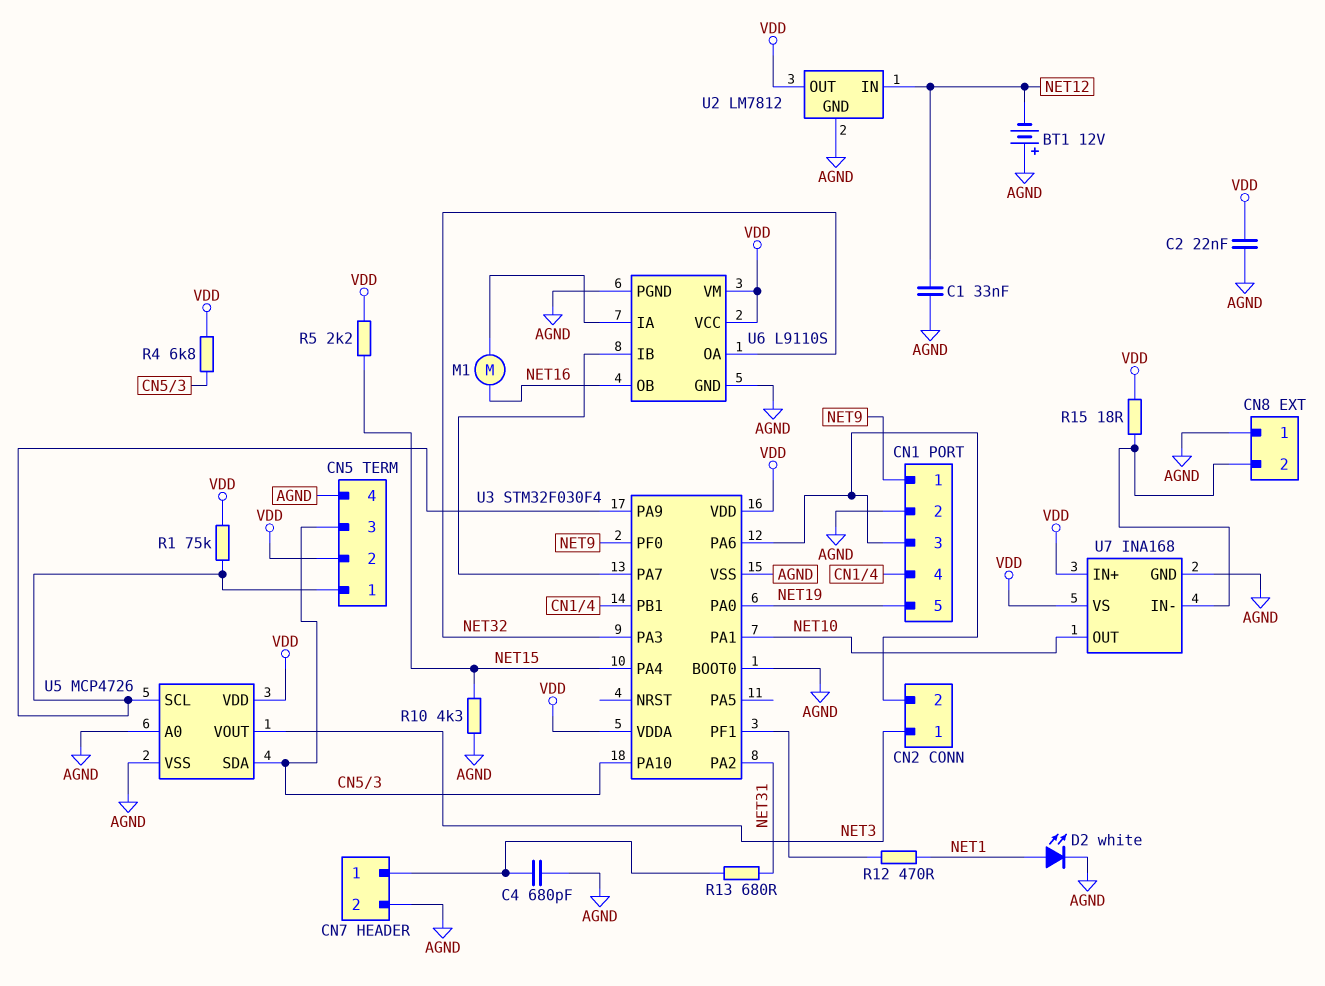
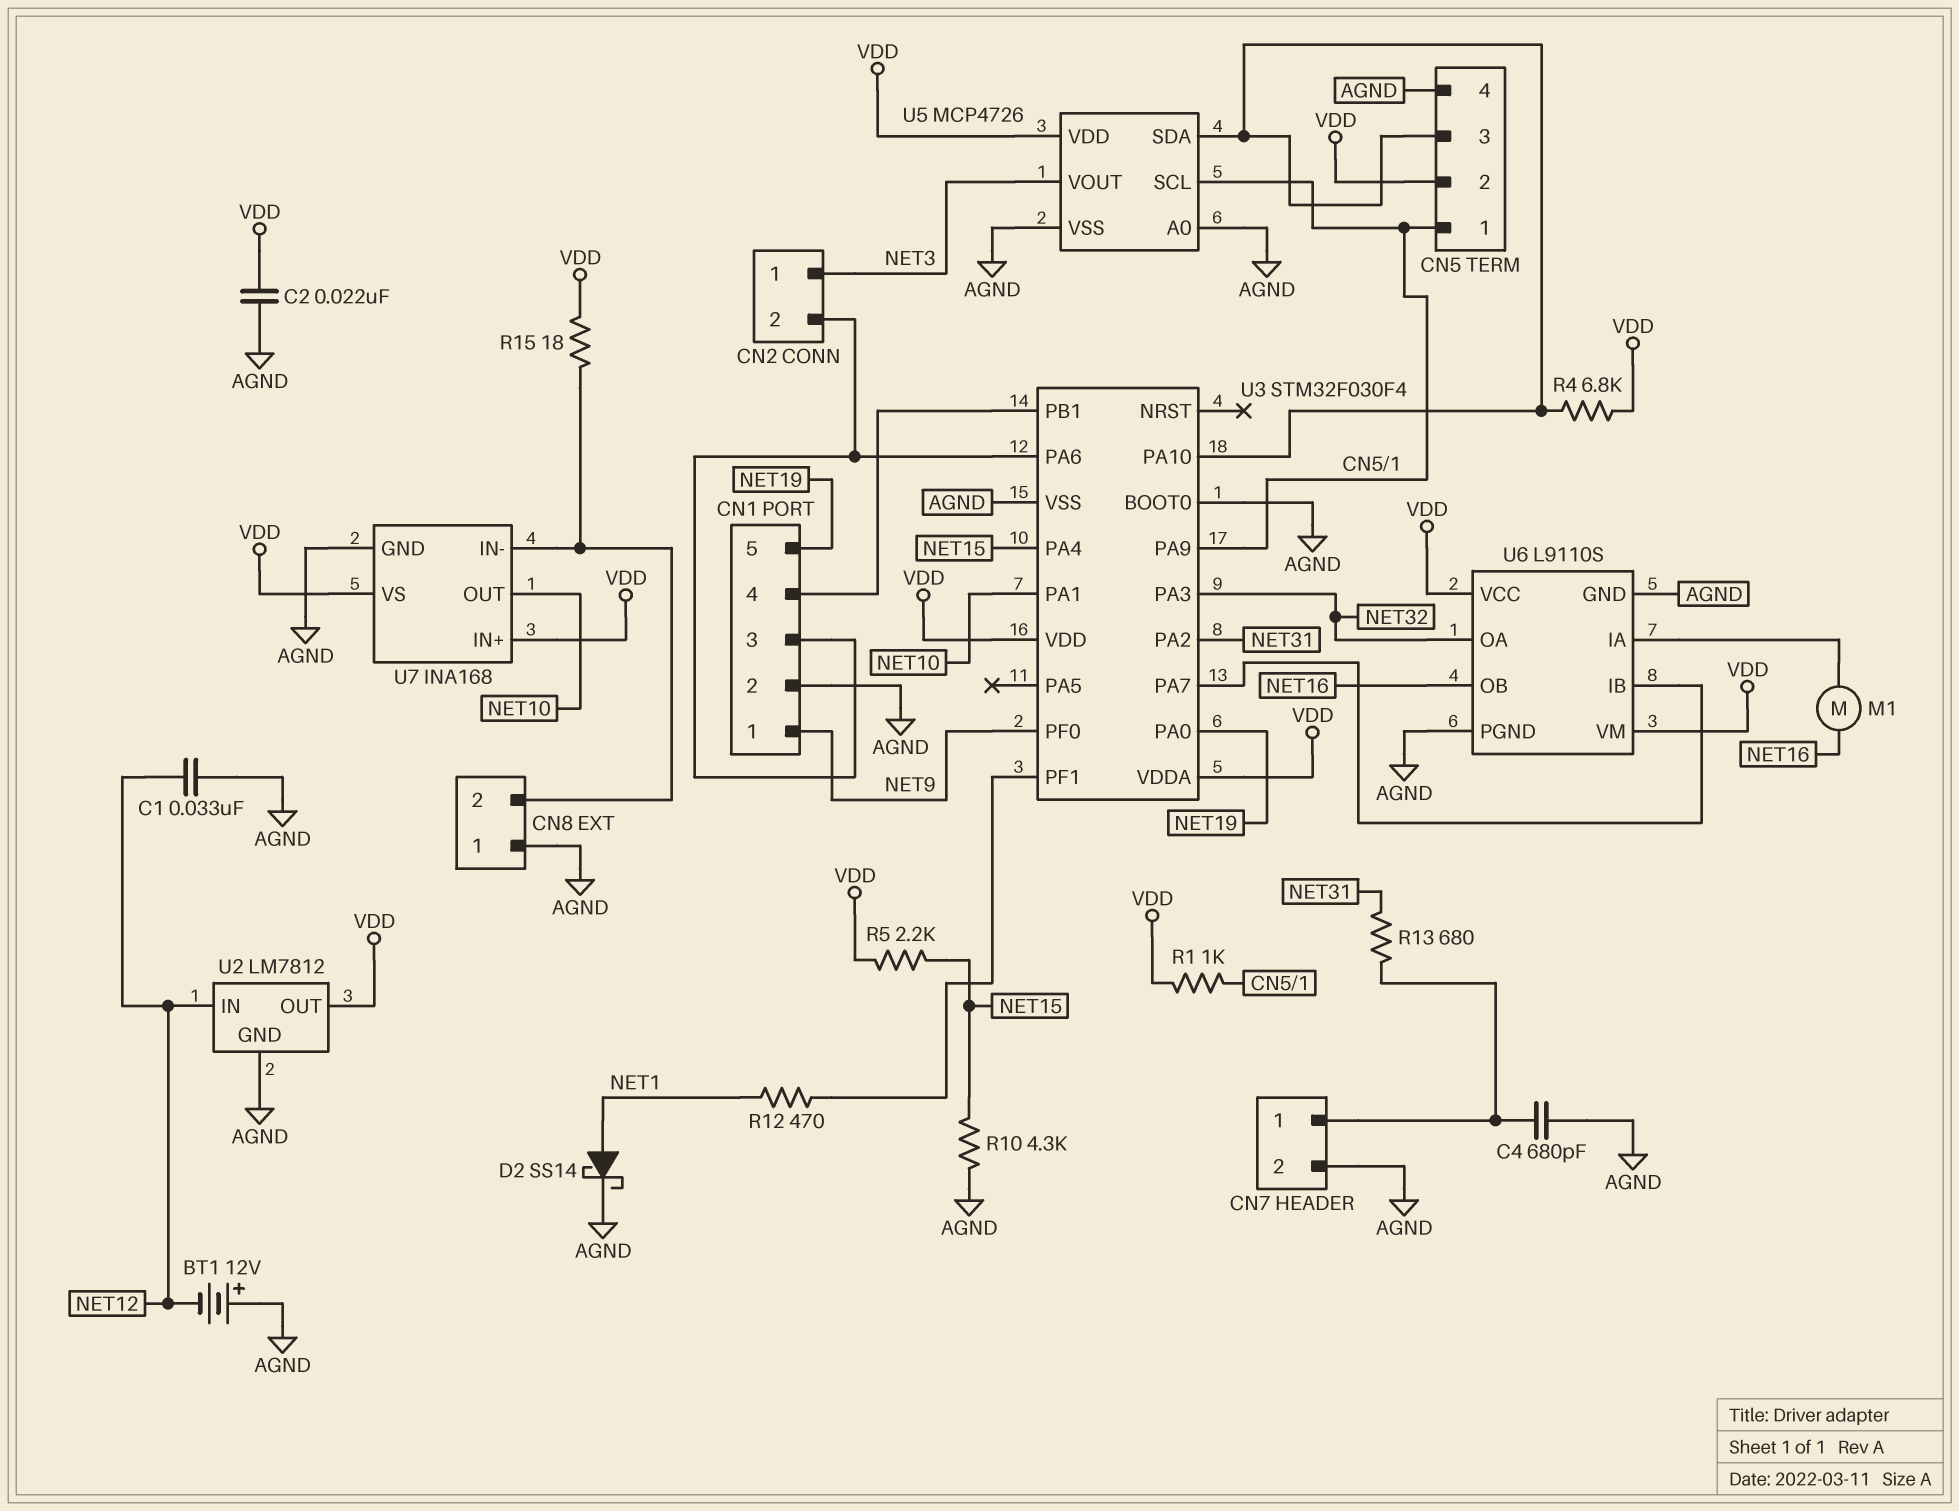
D2: LED white (A NET1, K AGND) -> schottky SS14 (A NET1, K AGND)
R1: 75k (CN5/1, VDD) -> 1k (CN5/1, VDD)

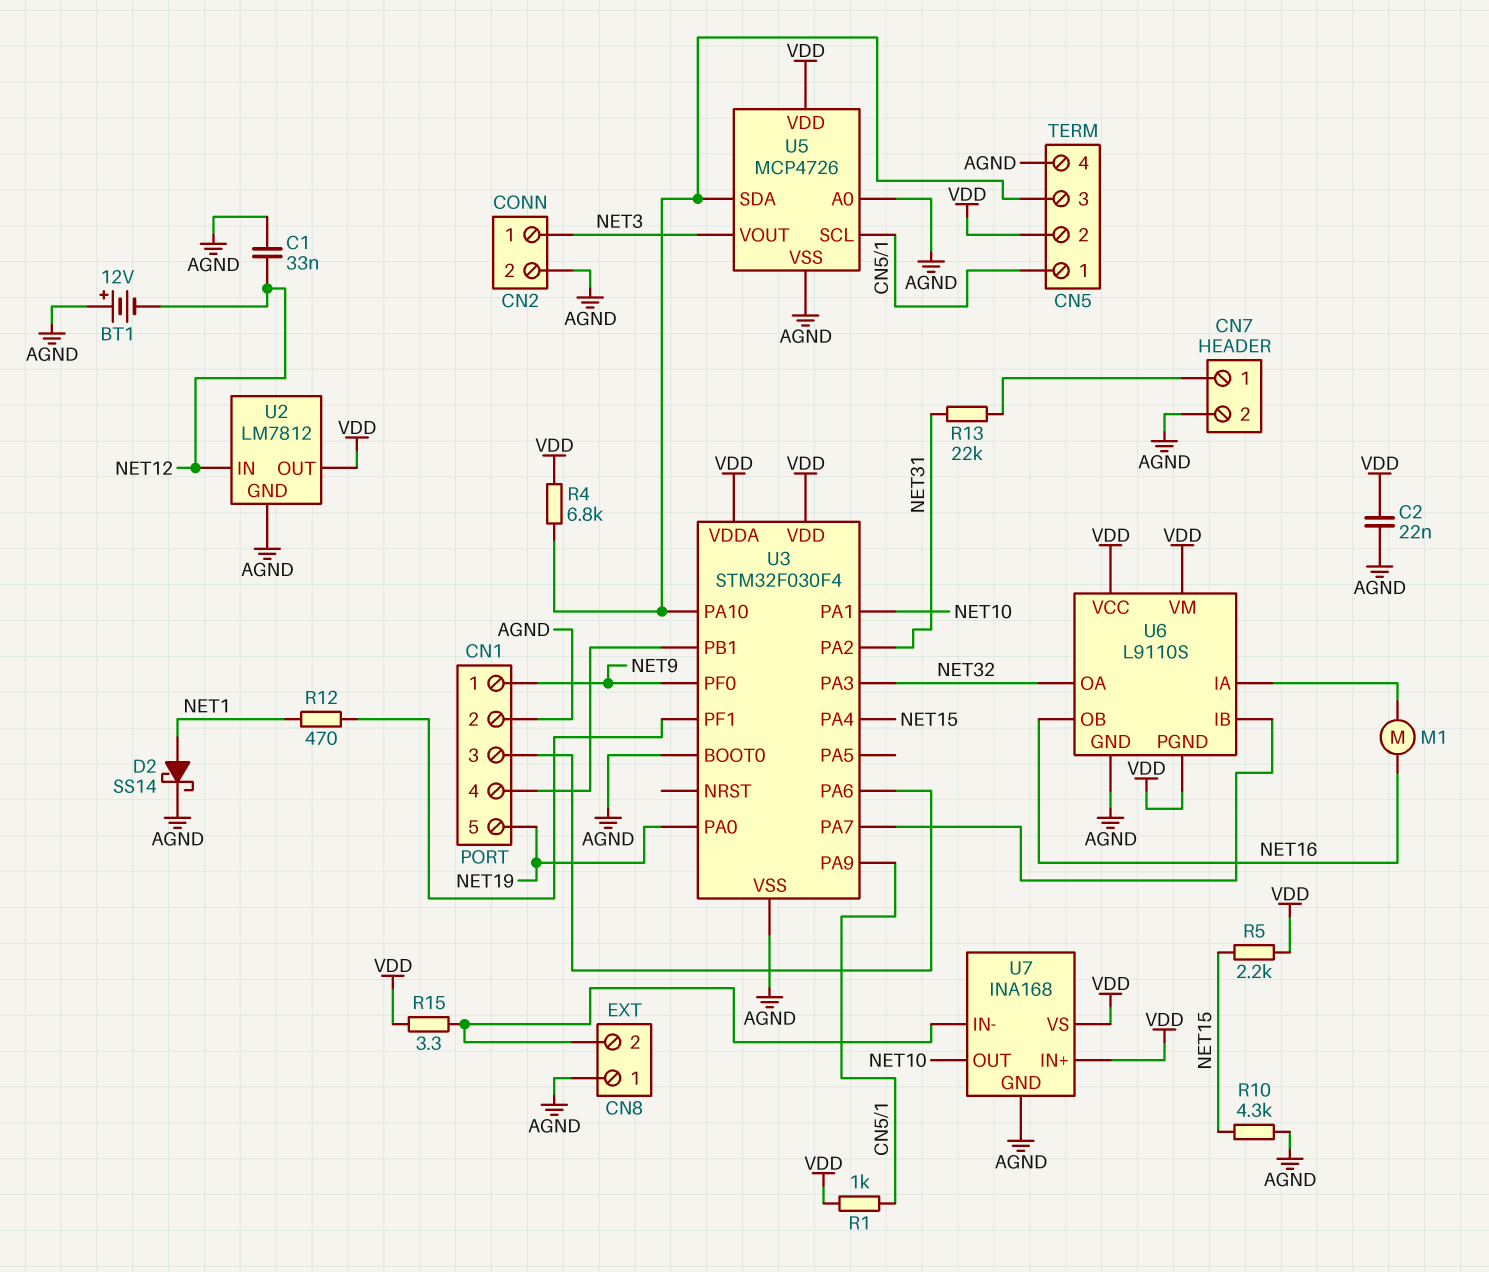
C4: 680pF (AGND, CN7/1) -> none
CN2 pin 2: CN1/3 -> AGND
R13: 680 (CN7/1, NET31) -> 22k (CN7/1, NET31)
R15: 18 (CN8/2, VDD) -> 3.3 (CN8/2, VDD)
U6 pin PGND: AGND -> VDD

